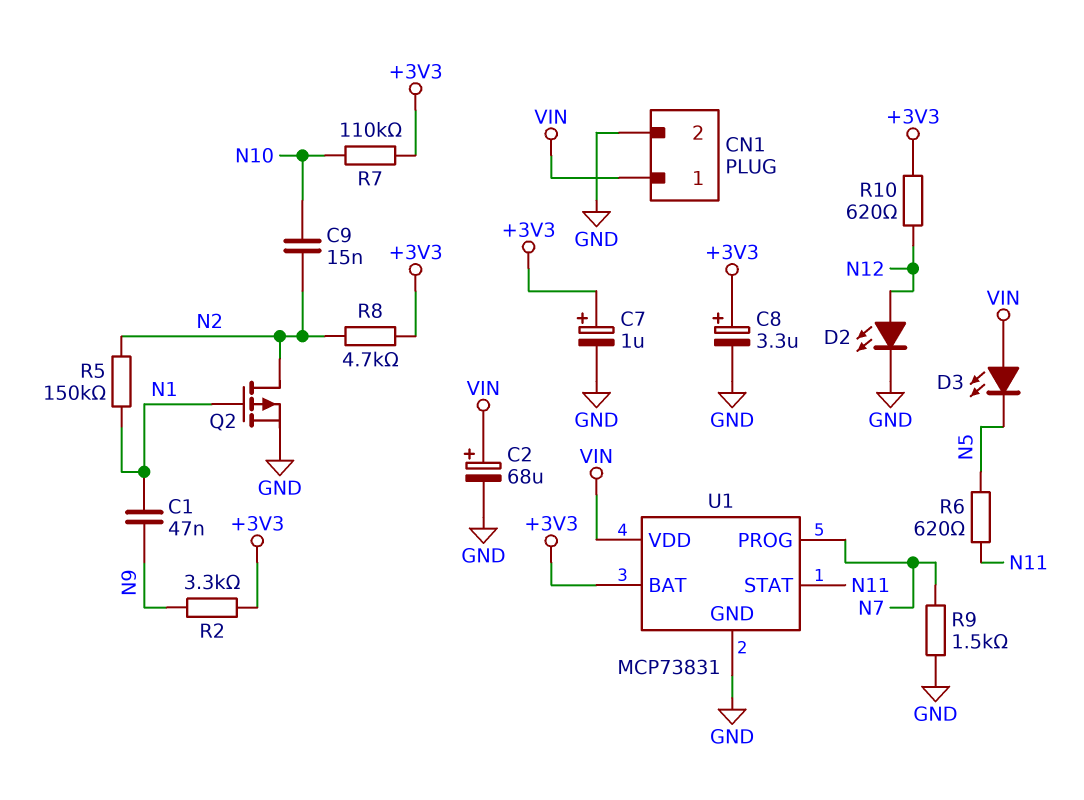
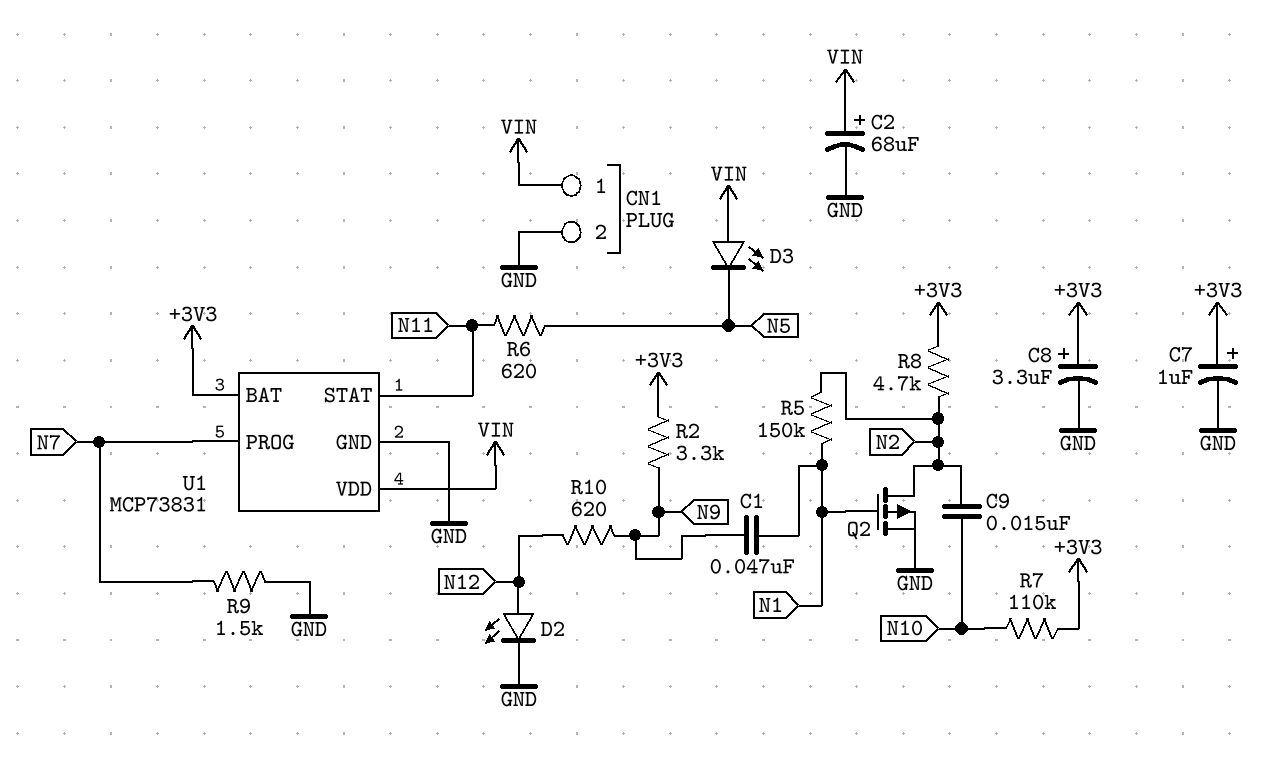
R10: 620 (+3V3, N12) -> 620 (N9, N12)

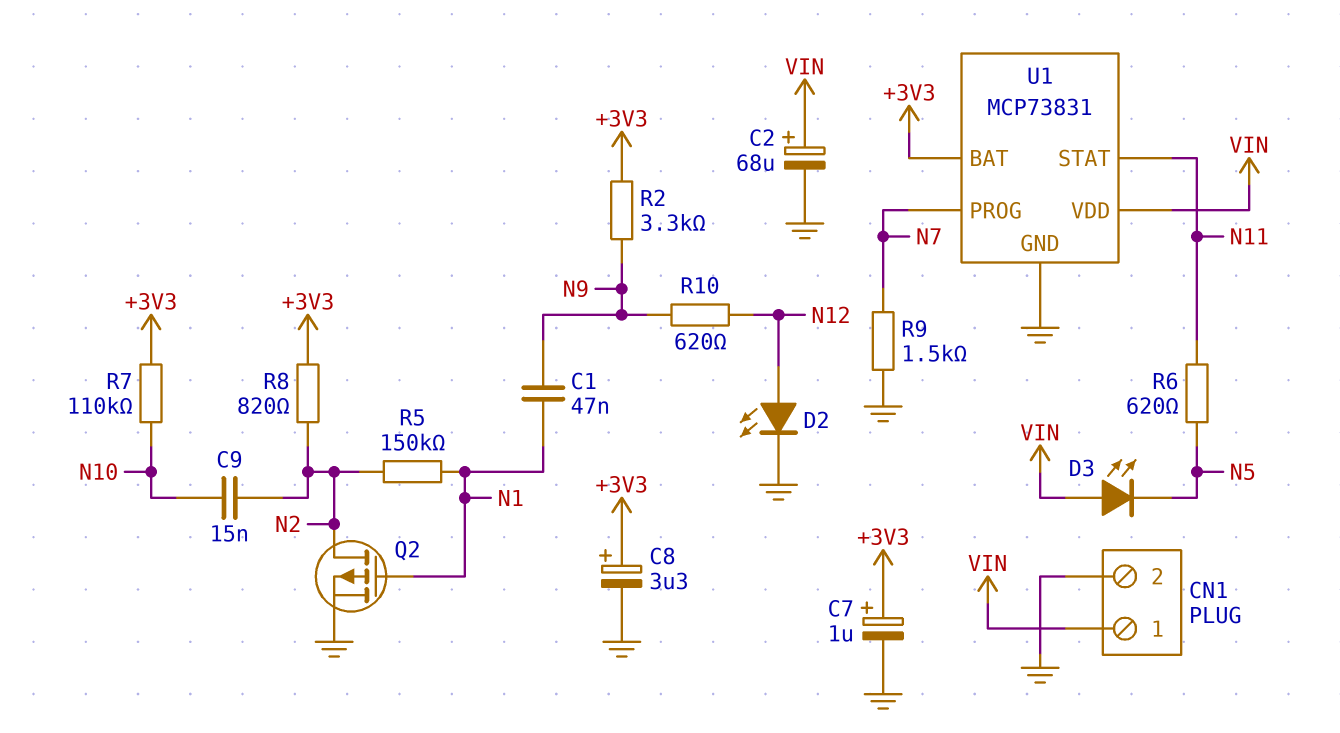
R8: 4.7k (+3V3, N2) -> 820 (+3V3, N2)

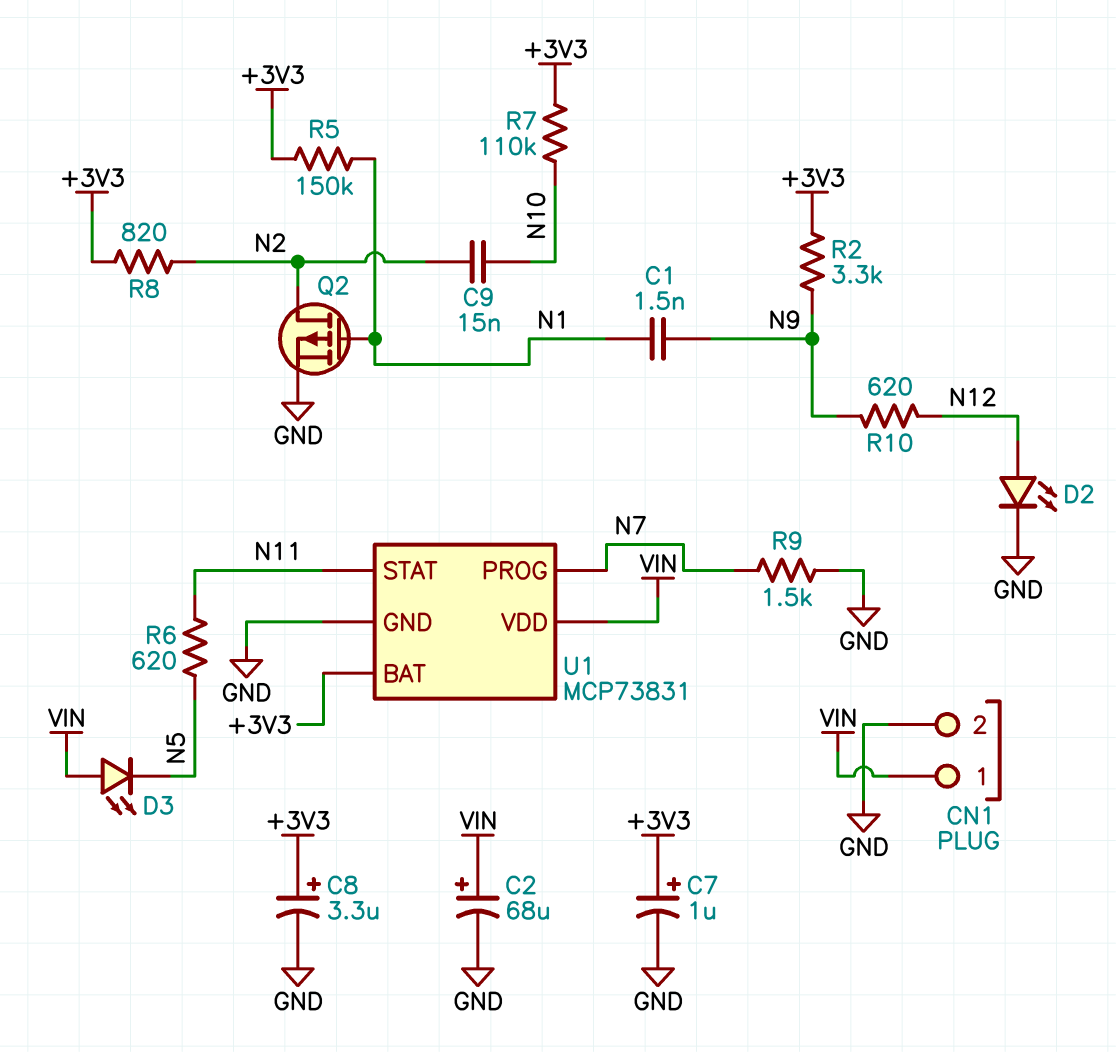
C1: 47nF (N1, N9) -> 1.5nF (N1, N9)
R5: 150k (N1, N2) -> 150k (+3V3, N1)

